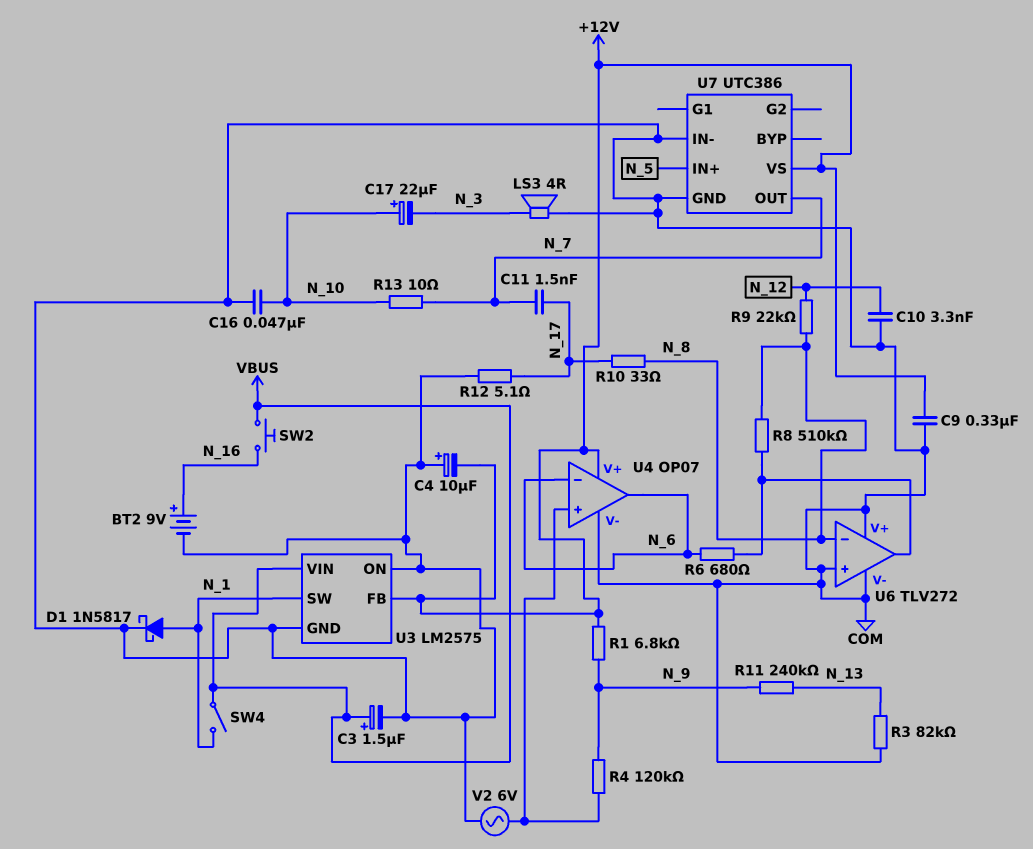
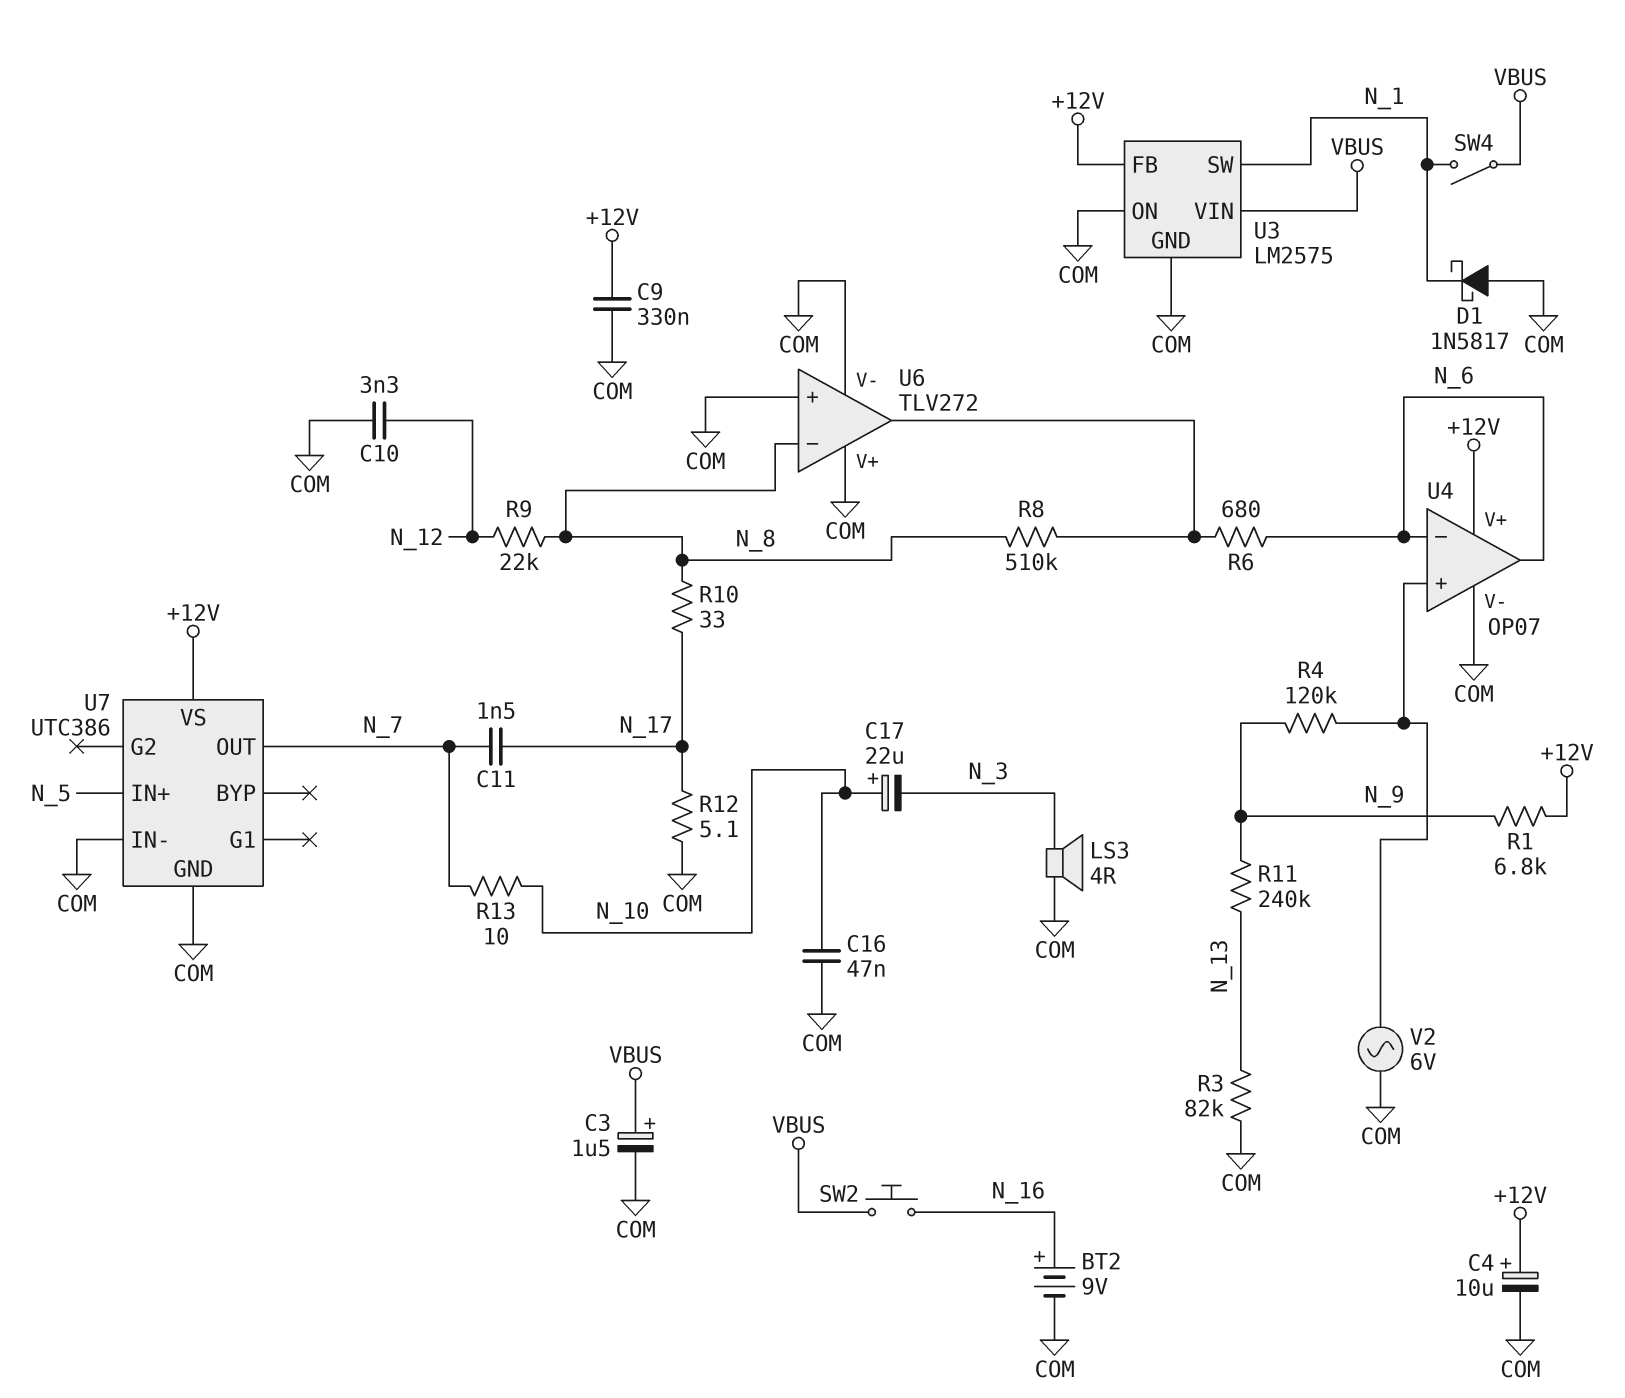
C4: 10uF (plus COM, minus +12V) -> 10uF (plus +12V, minus COM)
D1: schottky 1N5817 (A N_1, K COM) -> schottky 1N5817 (A COM, K N_1)

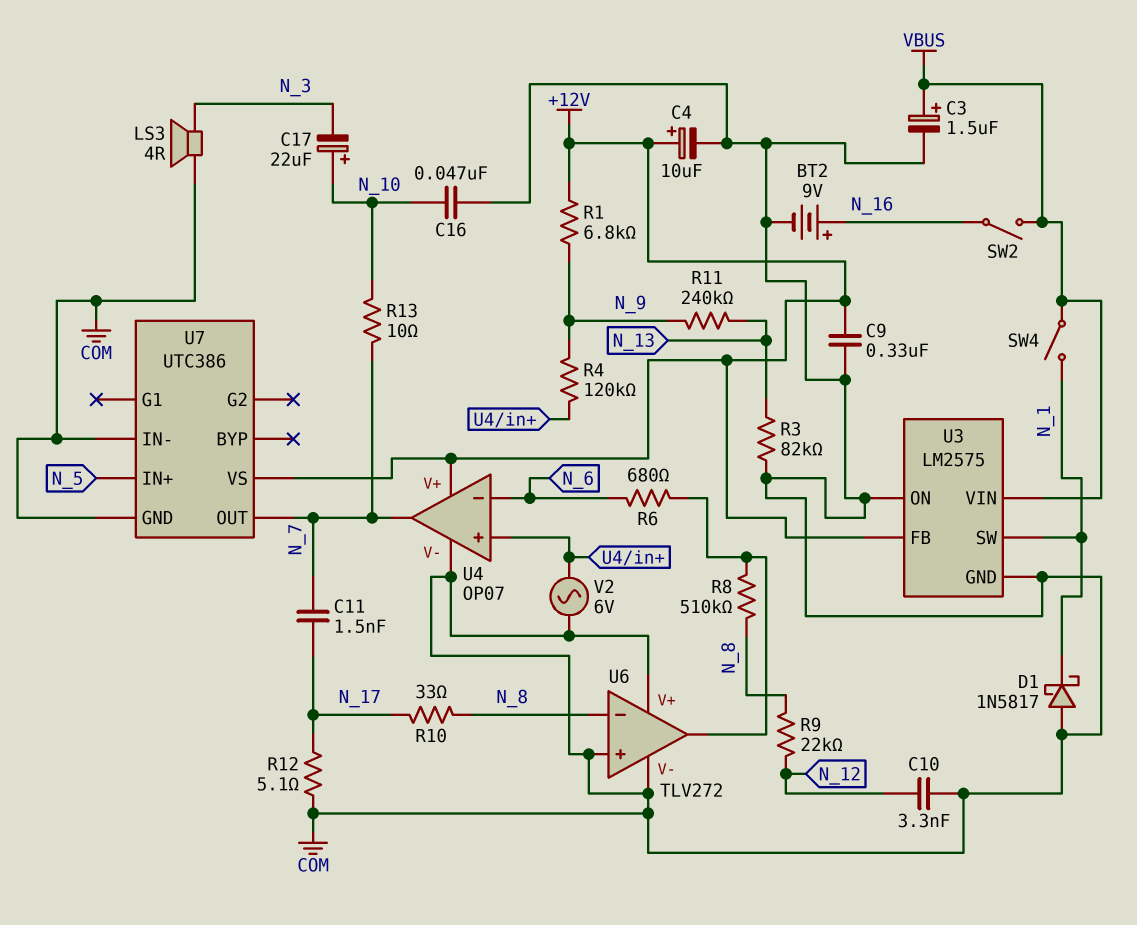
SW2: button (N_16, VBUS) -> switch (N_16, VBUS)
U4 pin out: N_6 -> N_7

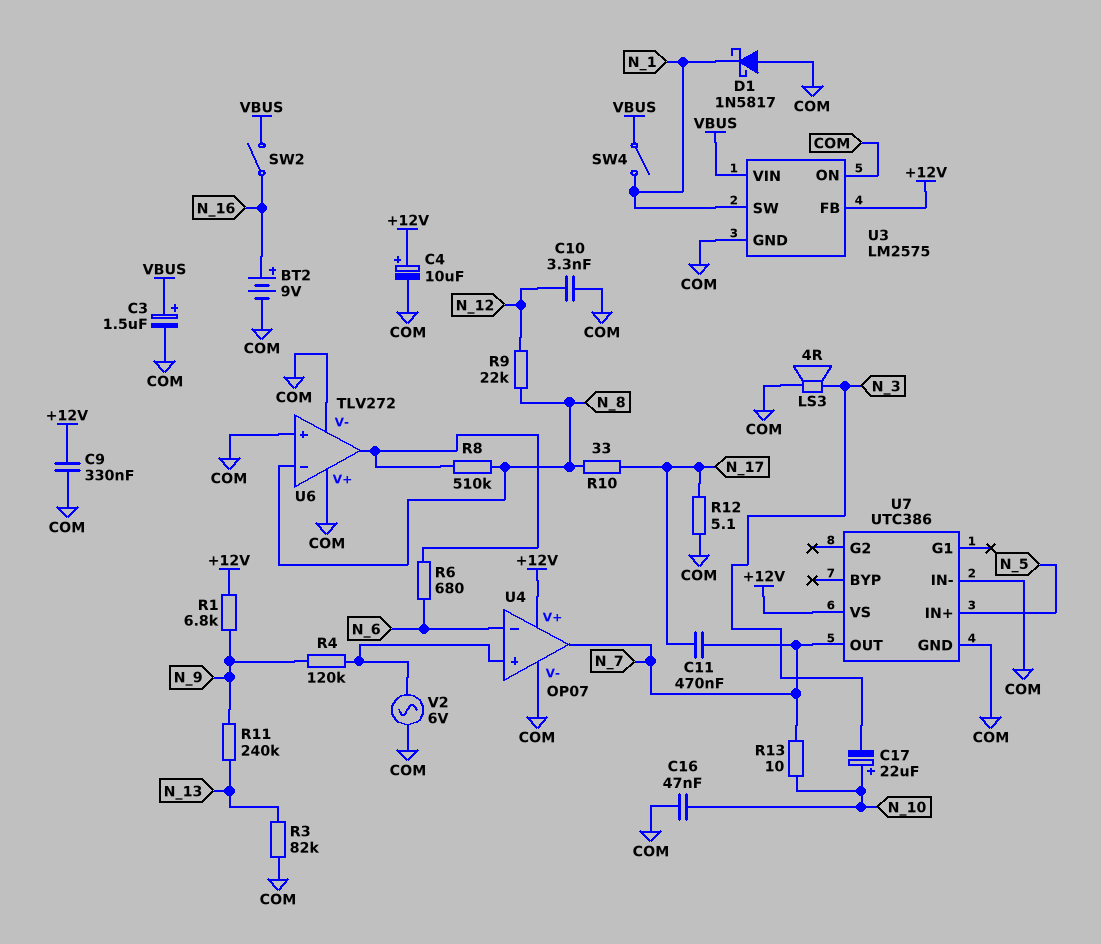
C11: 1.5nF (N_7, N_17) -> 470nF (N_7, N_17)

